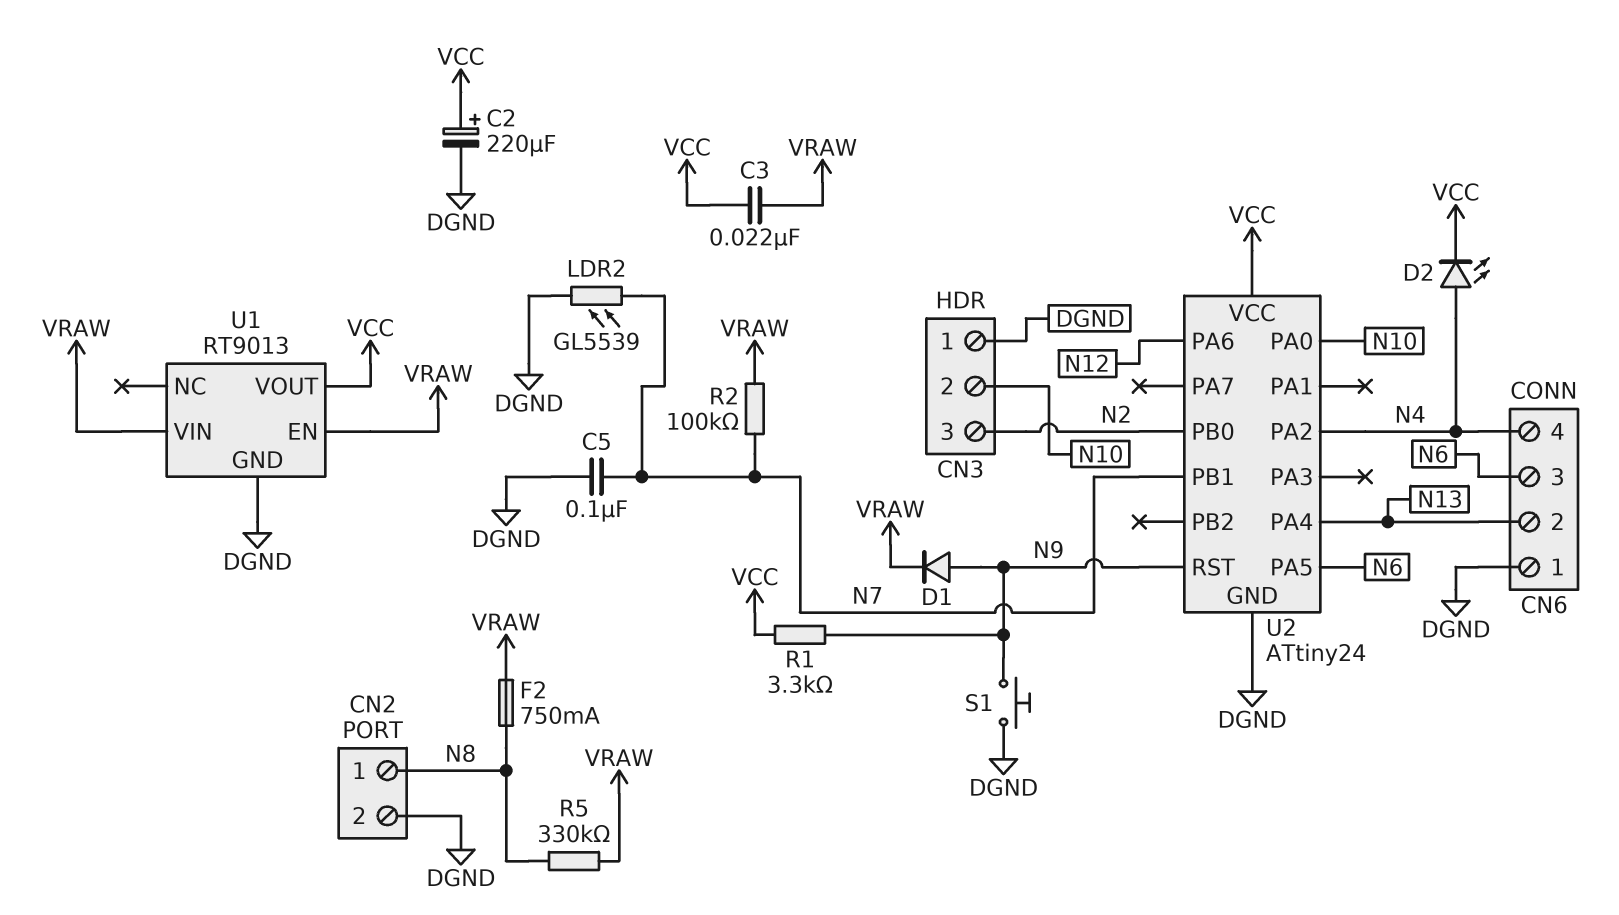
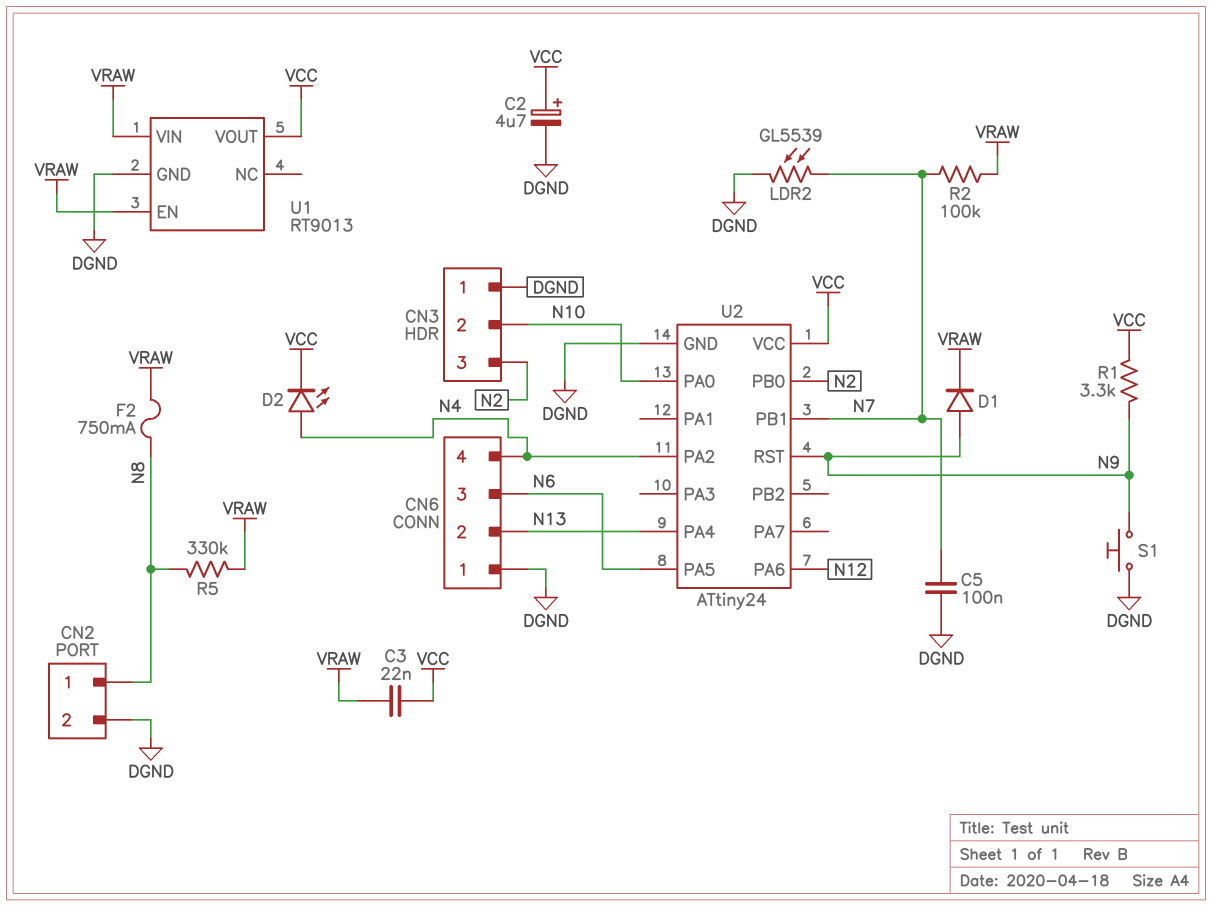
C2: 220uF (plus VCC, minus DGND) -> 4.7uF (plus VCC, minus DGND)

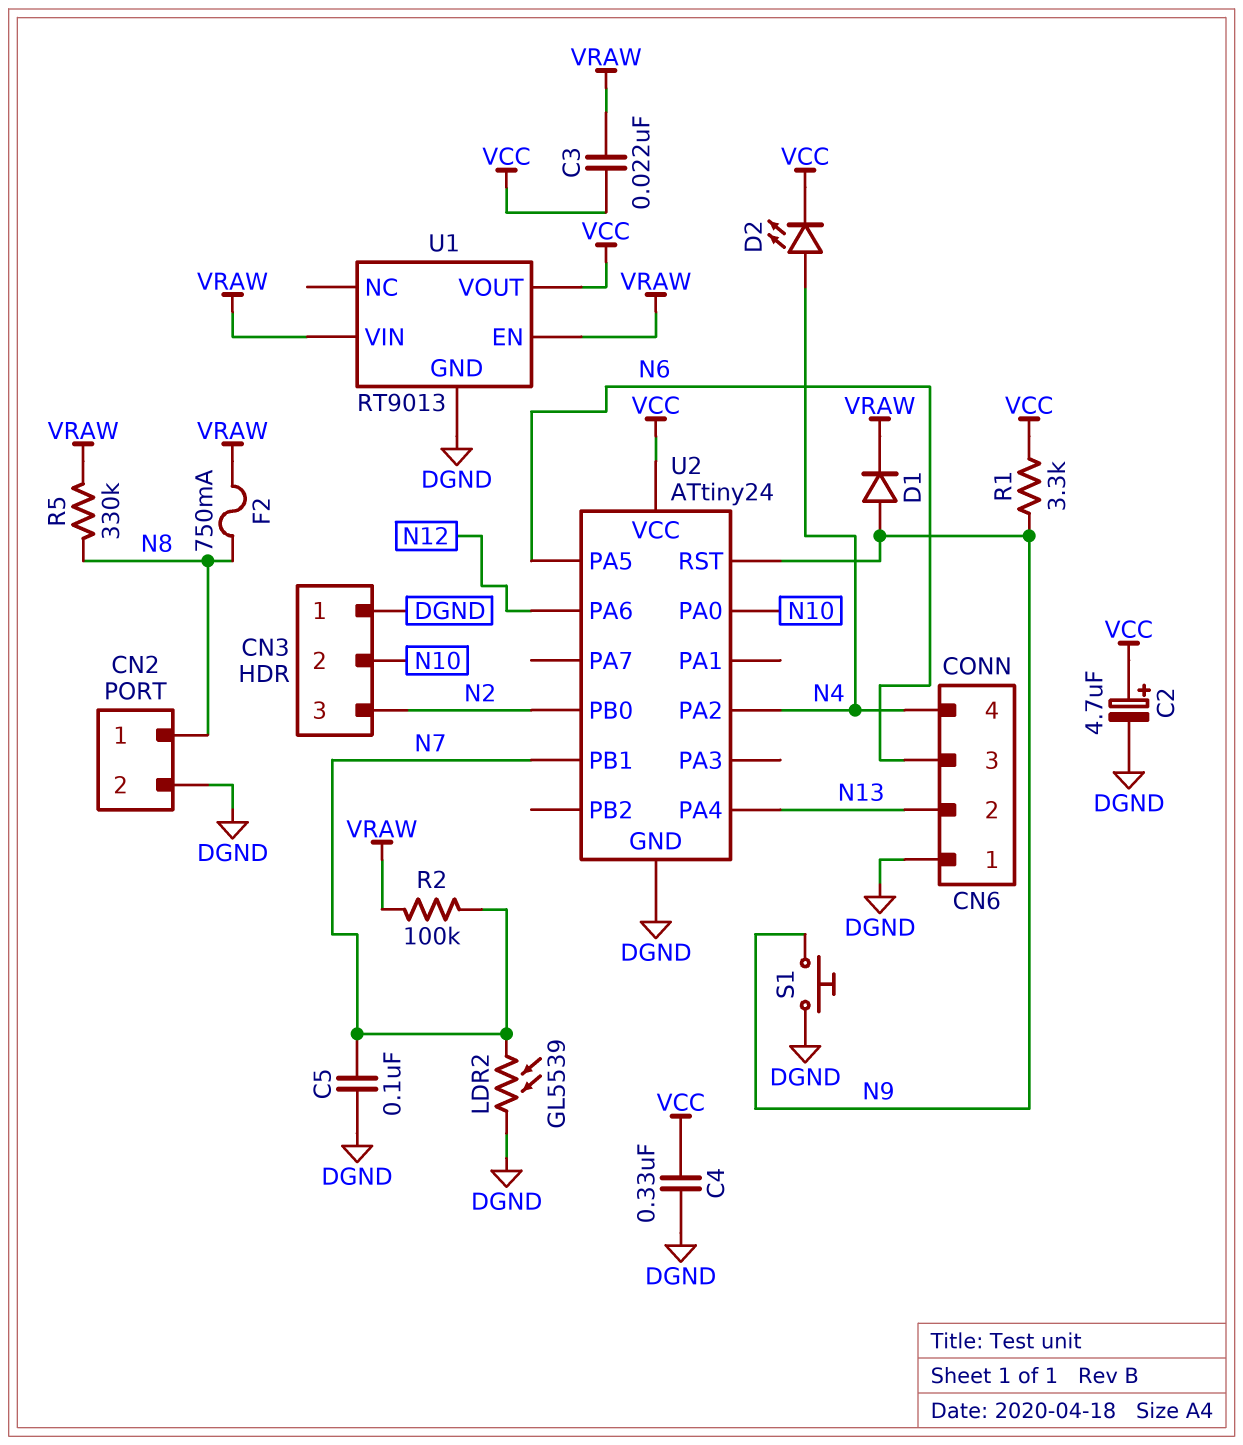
C4: none -> 330nF (DGND, VCC)

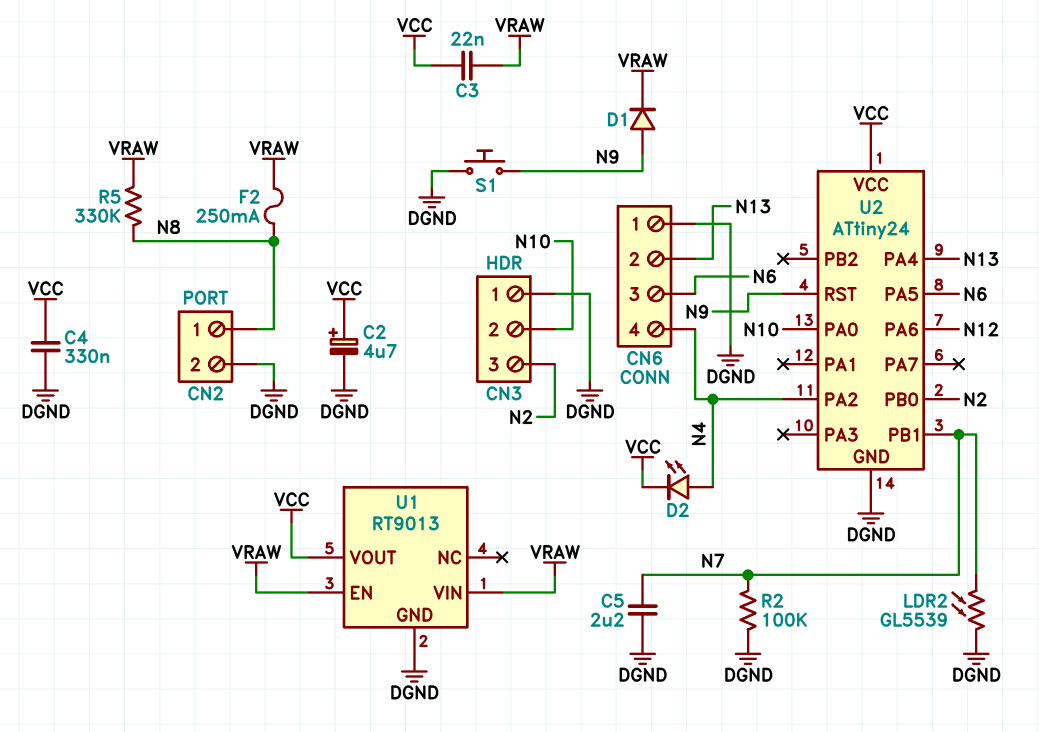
C5: 100nF (DGND, N7) -> 2.2uF (DGND, N7)
F2: 750mA (N8, VRAW) -> 250mA (N8, VRAW)
R1: 3.3k (N9, VCC) -> none
R2: 100k (N7, VRAW) -> 100k (DGND, N7)

